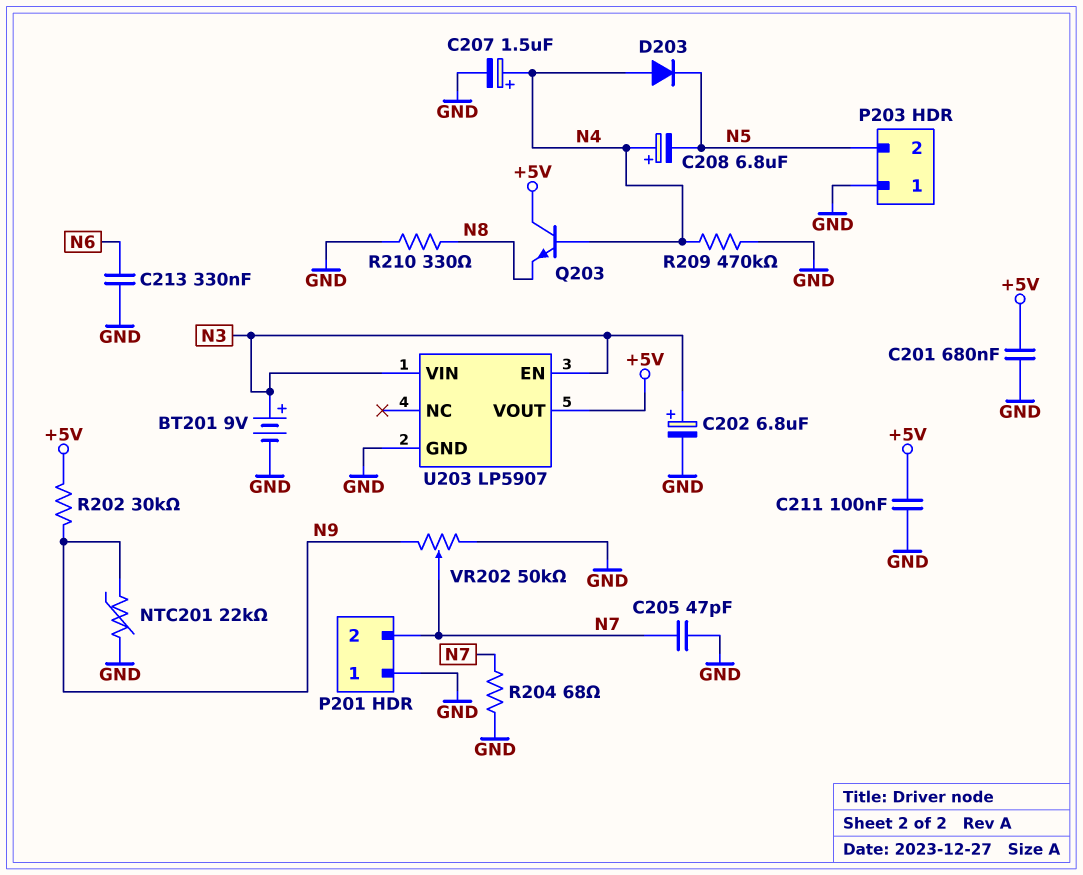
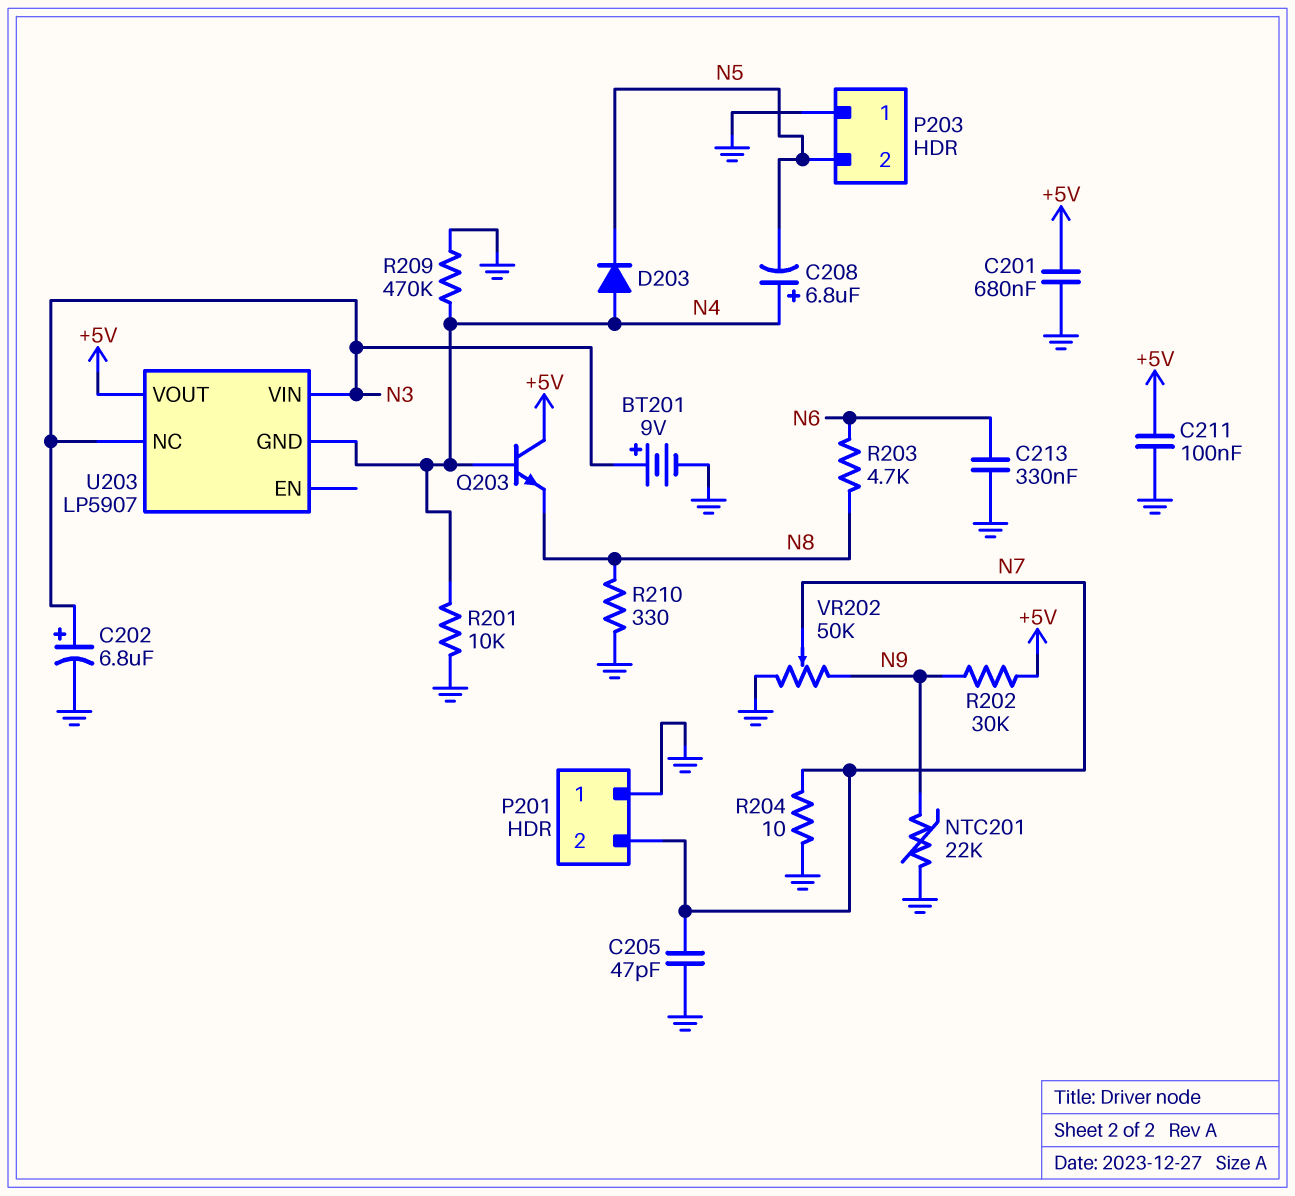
C207: 1.5uF (plus N4, minus GND) -> none
R201: none -> 10k (GND, N4)
R203: none -> 4.7k (N6, N8)
R204: 68 (GND, N7) -> 10 (GND, N7)
U203 pin EN: N3 -> none
U203 pin GND: GND -> N4
U203 pin NC: none -> N3

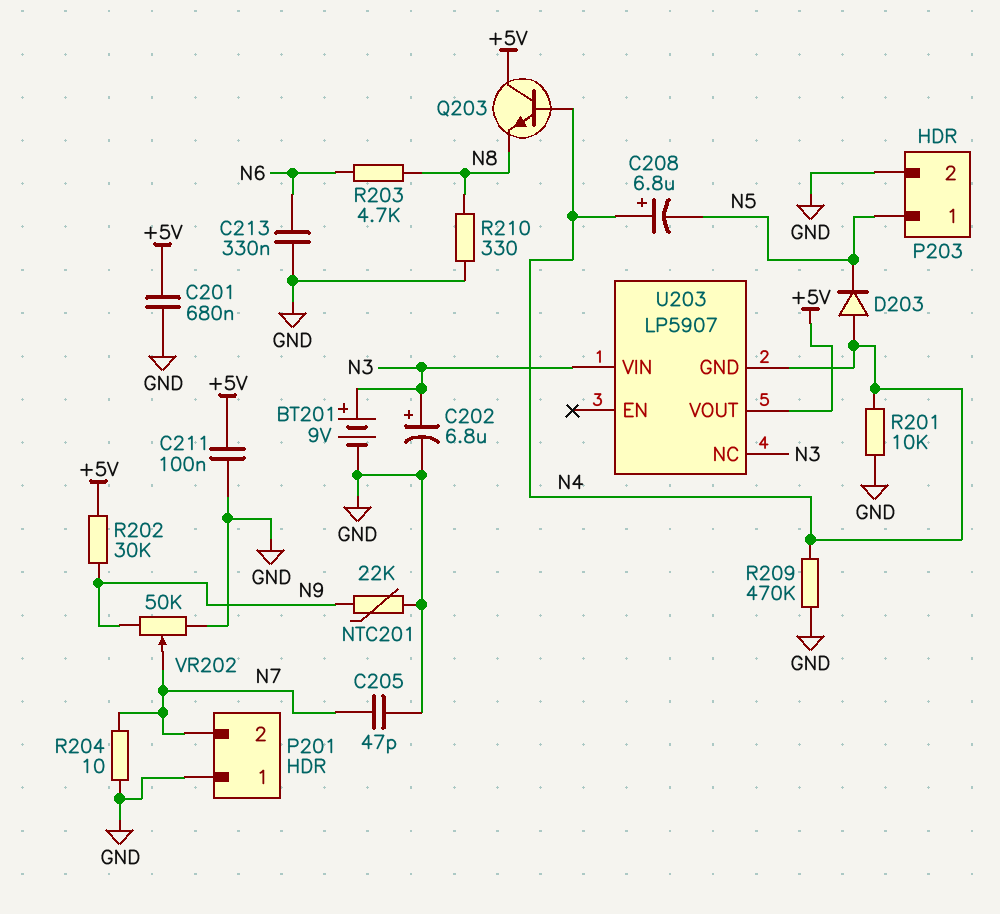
P203 pin 1: GND -> N5
P203 pin 2: N5 -> GND

